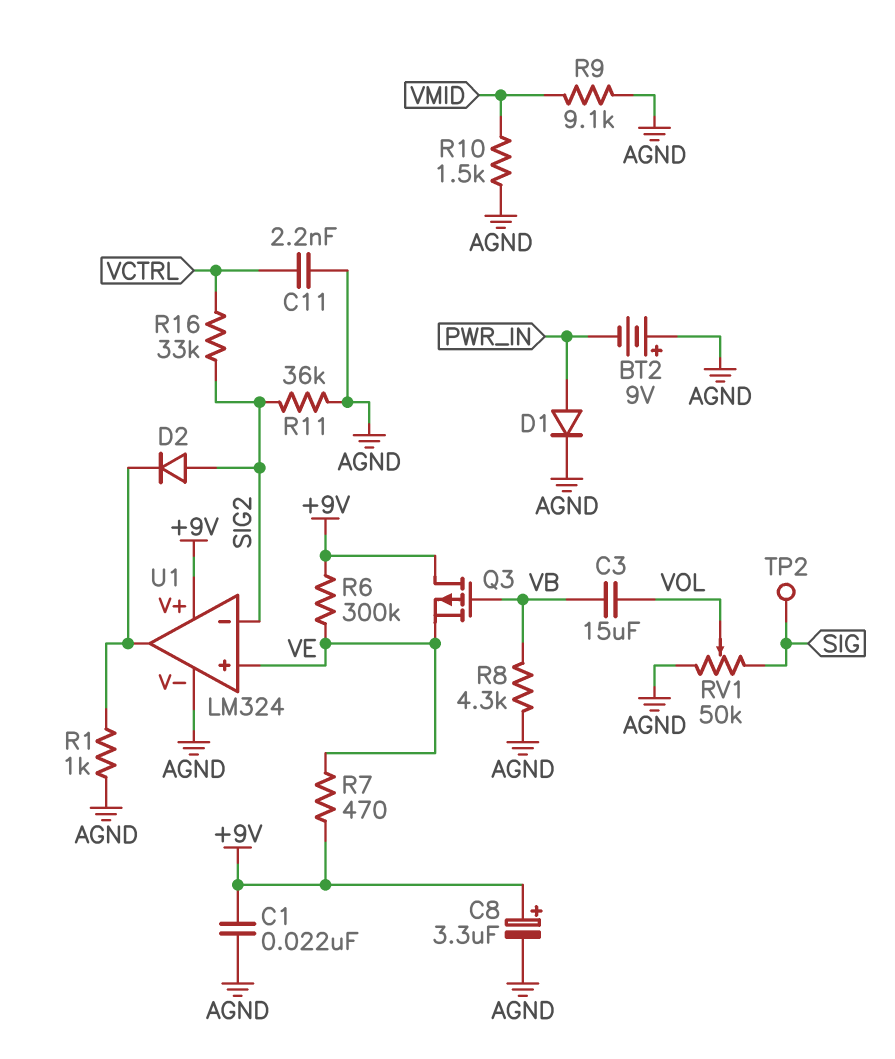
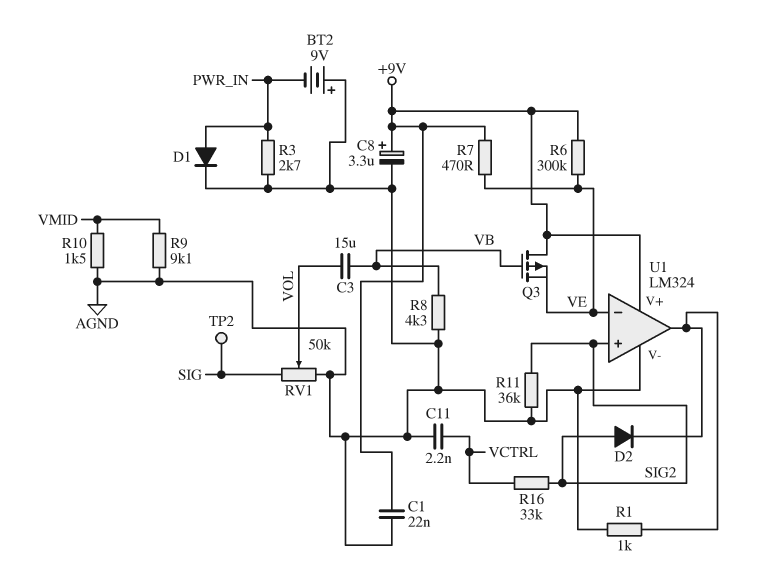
R3: none -> 2.7k (AGND, PWR_IN)
U1 pin in+: VE -> SIG2
U1 pin in-: SIG2 -> VE

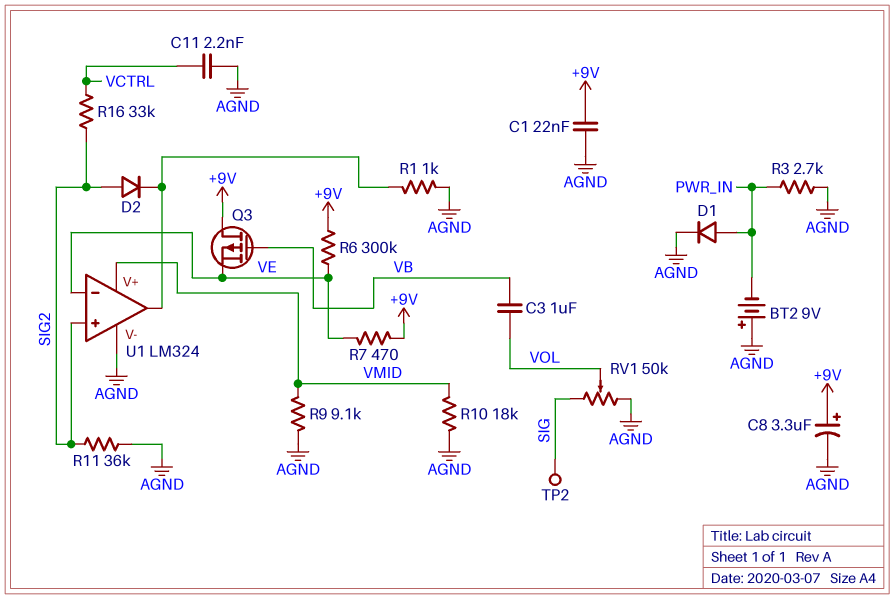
C3: 15uF (VB, VOL) -> 1uF (VB, VOL)
R8: 4.3k (AGND, VB) -> none
R10: 1.5k (AGND, VMID) -> 18k (AGND, VMID)
U1 pin V+: +9V -> VMID

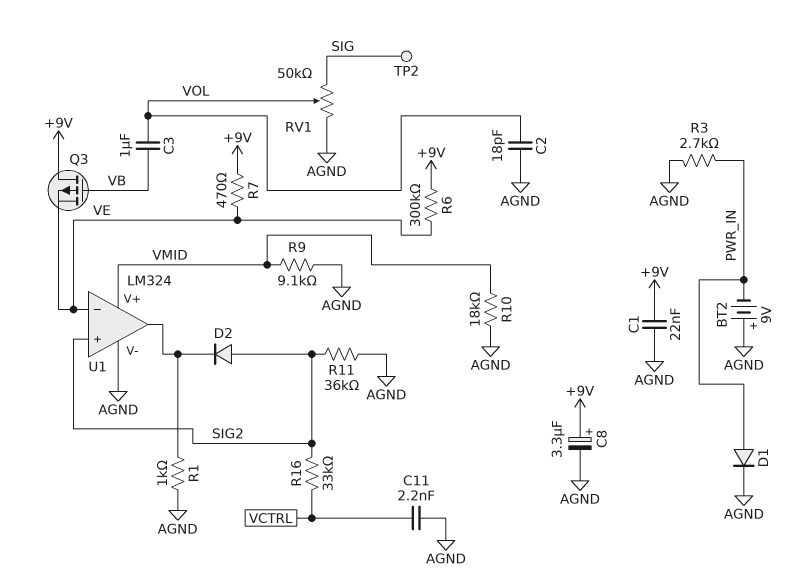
C2: none -> 18pF (AGND, VOL)

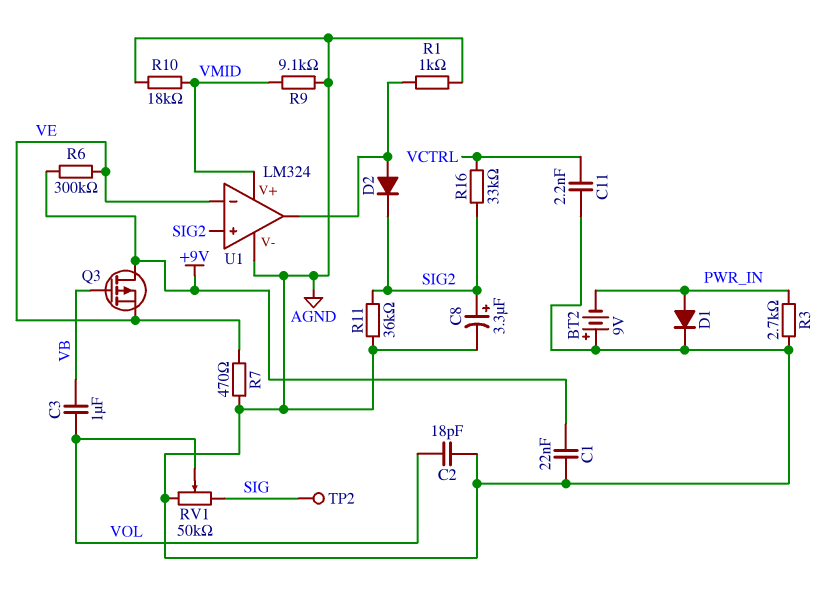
C8: 3.3uF (plus +9V, minus AGND) -> 3.3uF (plus SIG2, minus AGND)
D2: diode (A SIG2, K U1/out) -> diode (A U1/out, K SIG2)
R7: 470 (+9V, VE) -> 470 (AGND, VE)

